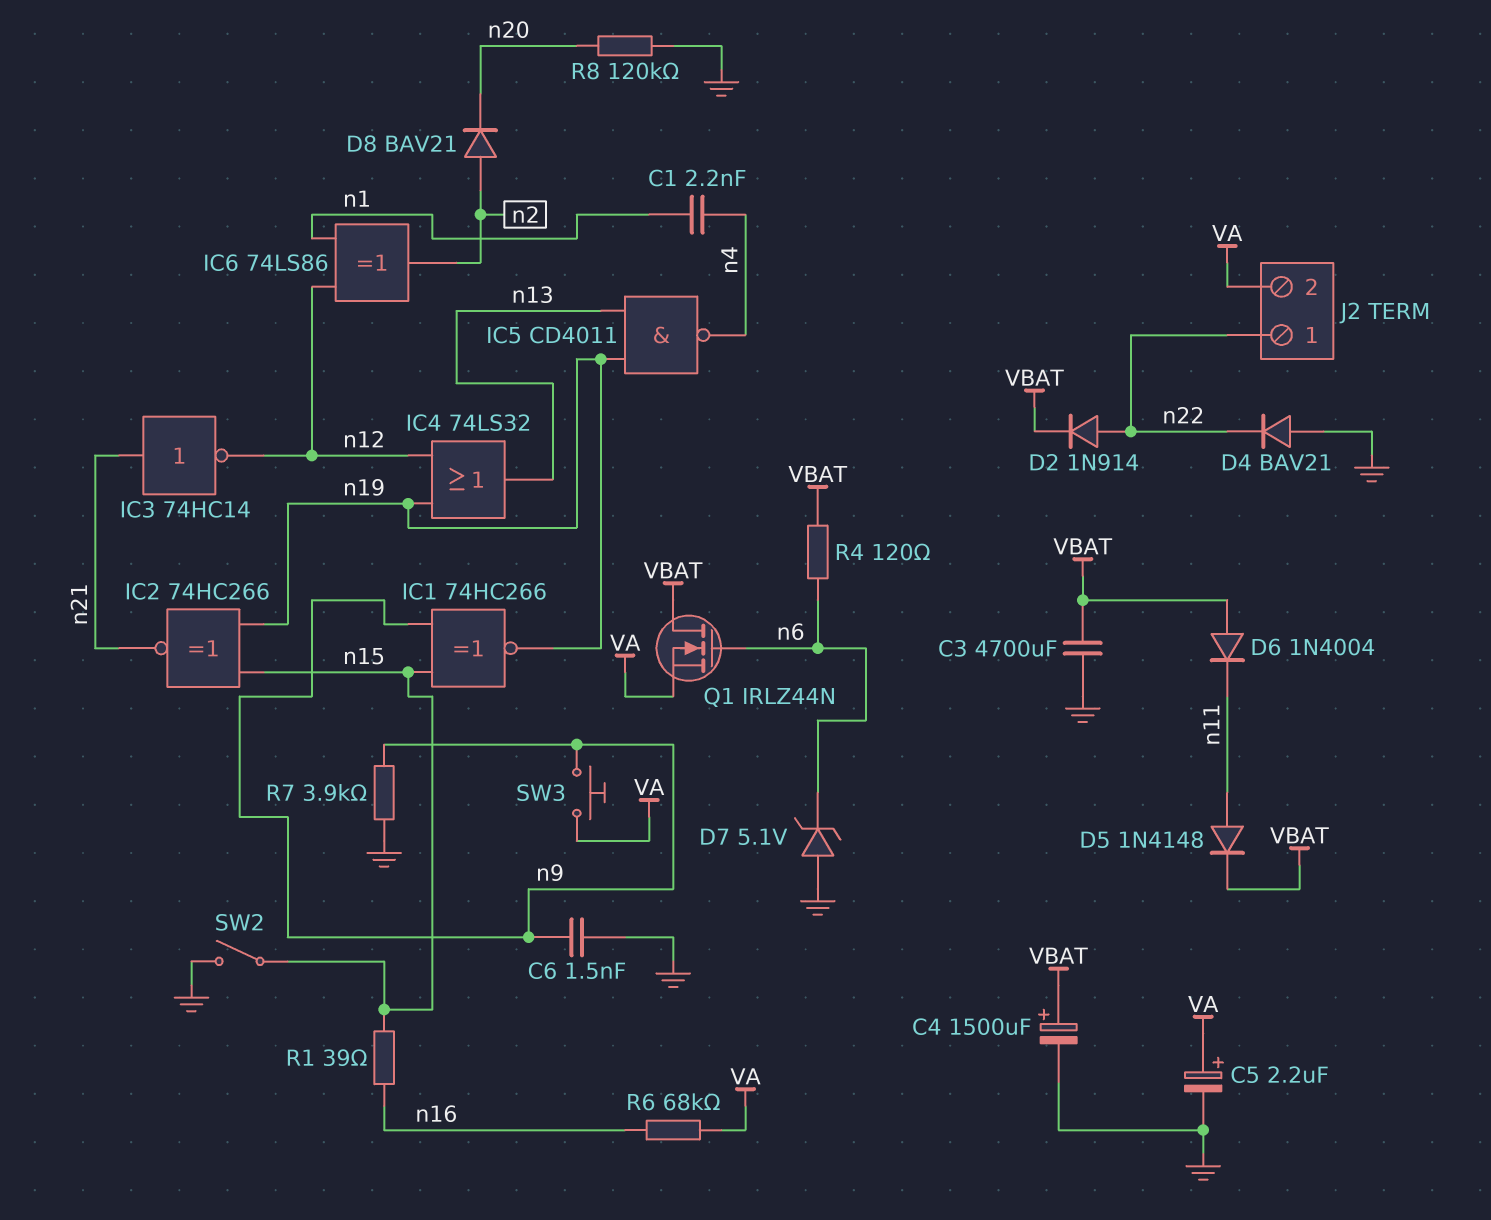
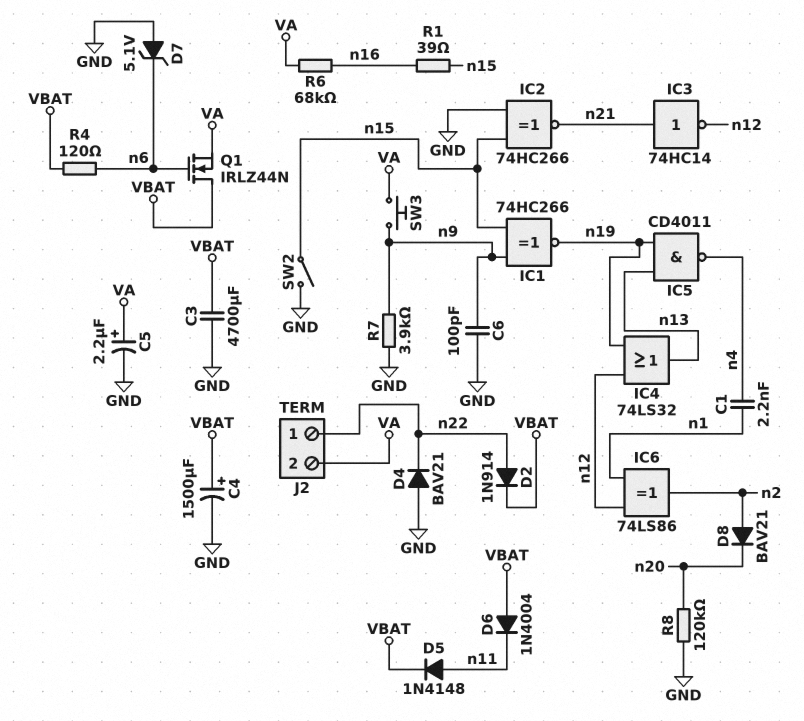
C6: 1.5nF (GND, n9) -> 100pF (GND, n9)
IC2: XNOR 74HC266 (in n15, in n19, out n21) -> XNOR 74HC266 (in GND, in n15, out n21)

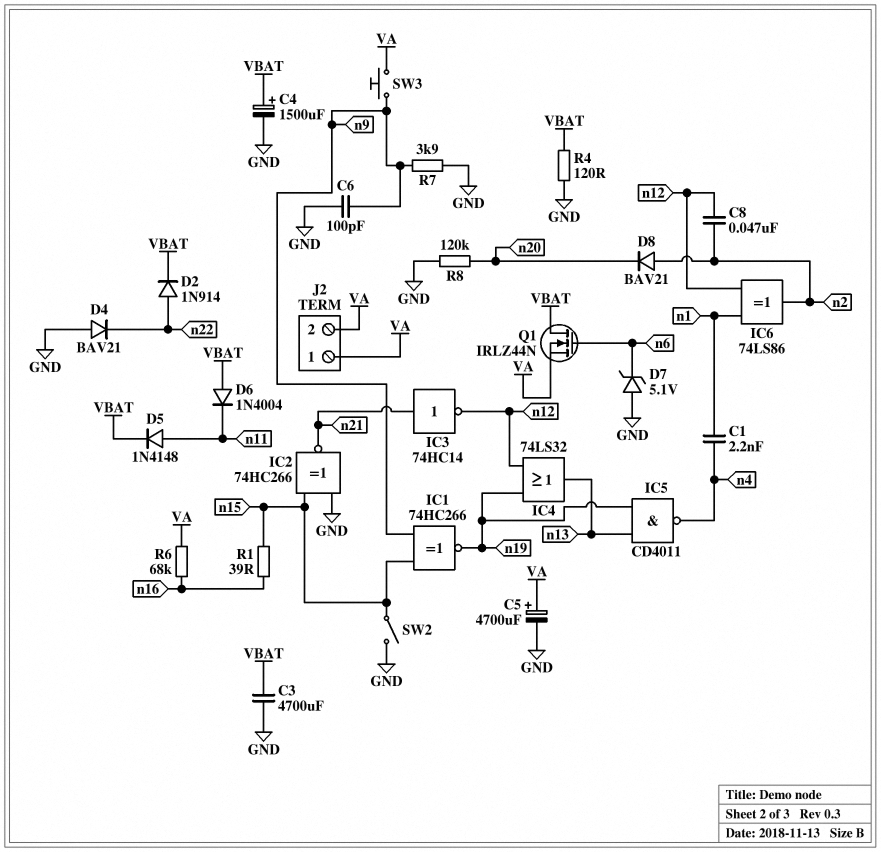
C5: 2.2uF (plus VA, minus GND) -> 4700uF (plus VA, minus GND)
C8: none -> 47nF (n2, n12)
J2 pin 1: n22 -> VA
R4: 120 (VBAT, n6) -> 120 (GND, VBAT)

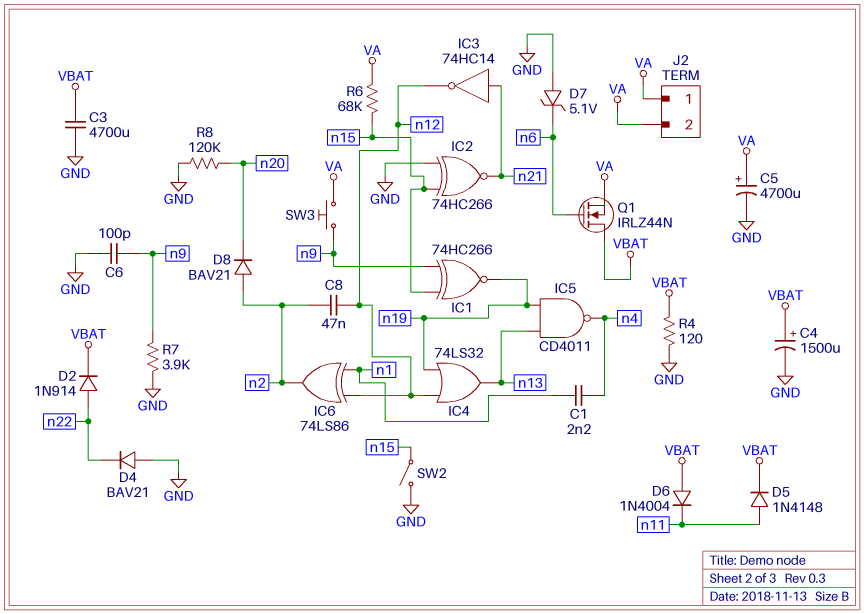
R1: 39 (n15, n16) -> none
R6: 68k (VA, n16) -> 68k (VA, n15)

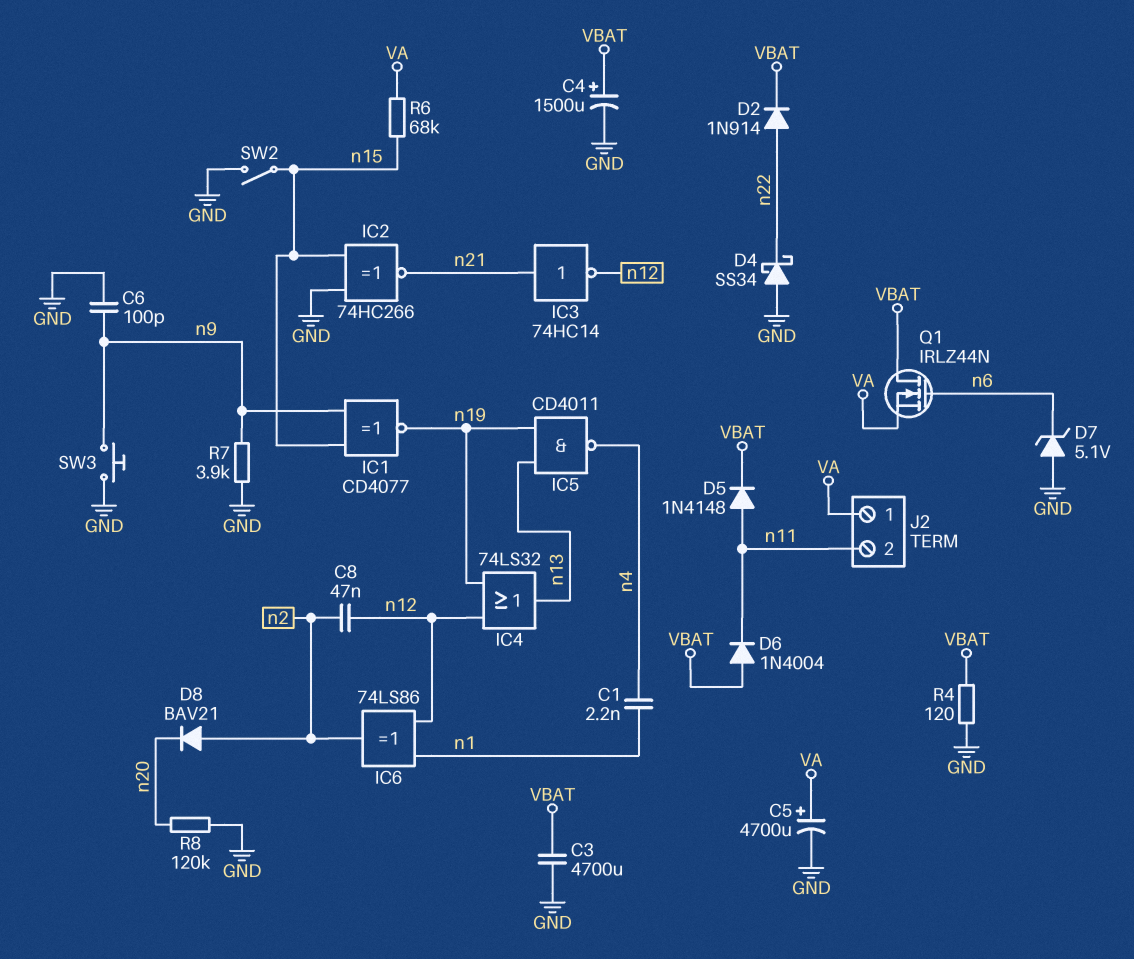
D4: diode BAV21 (A GND, K n22) -> schottky SS34 (A GND, K n22)
IC1: XNOR 74HC266 (in n9, in n15, out n19) -> XNOR CD4077 (in n9, in n15, out n19)
J2 pin 2: VA -> n11
SW3: button (VA, n9) -> button (GND, n9)

